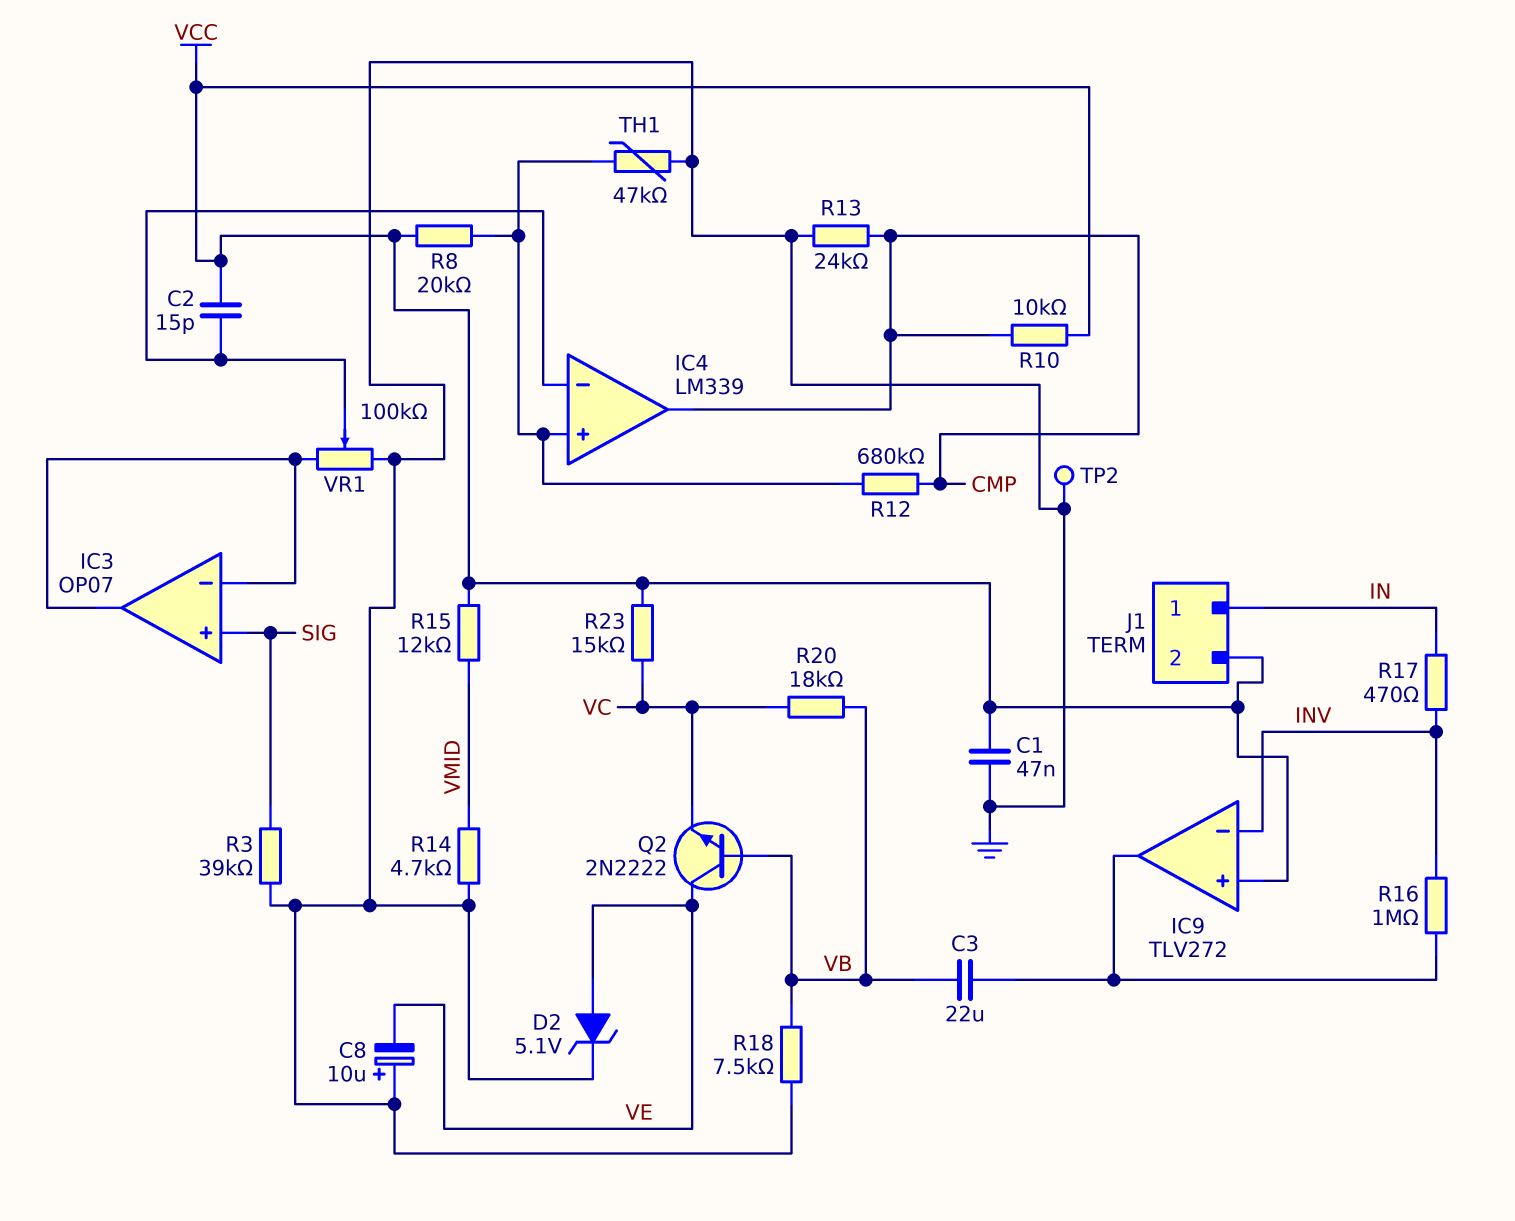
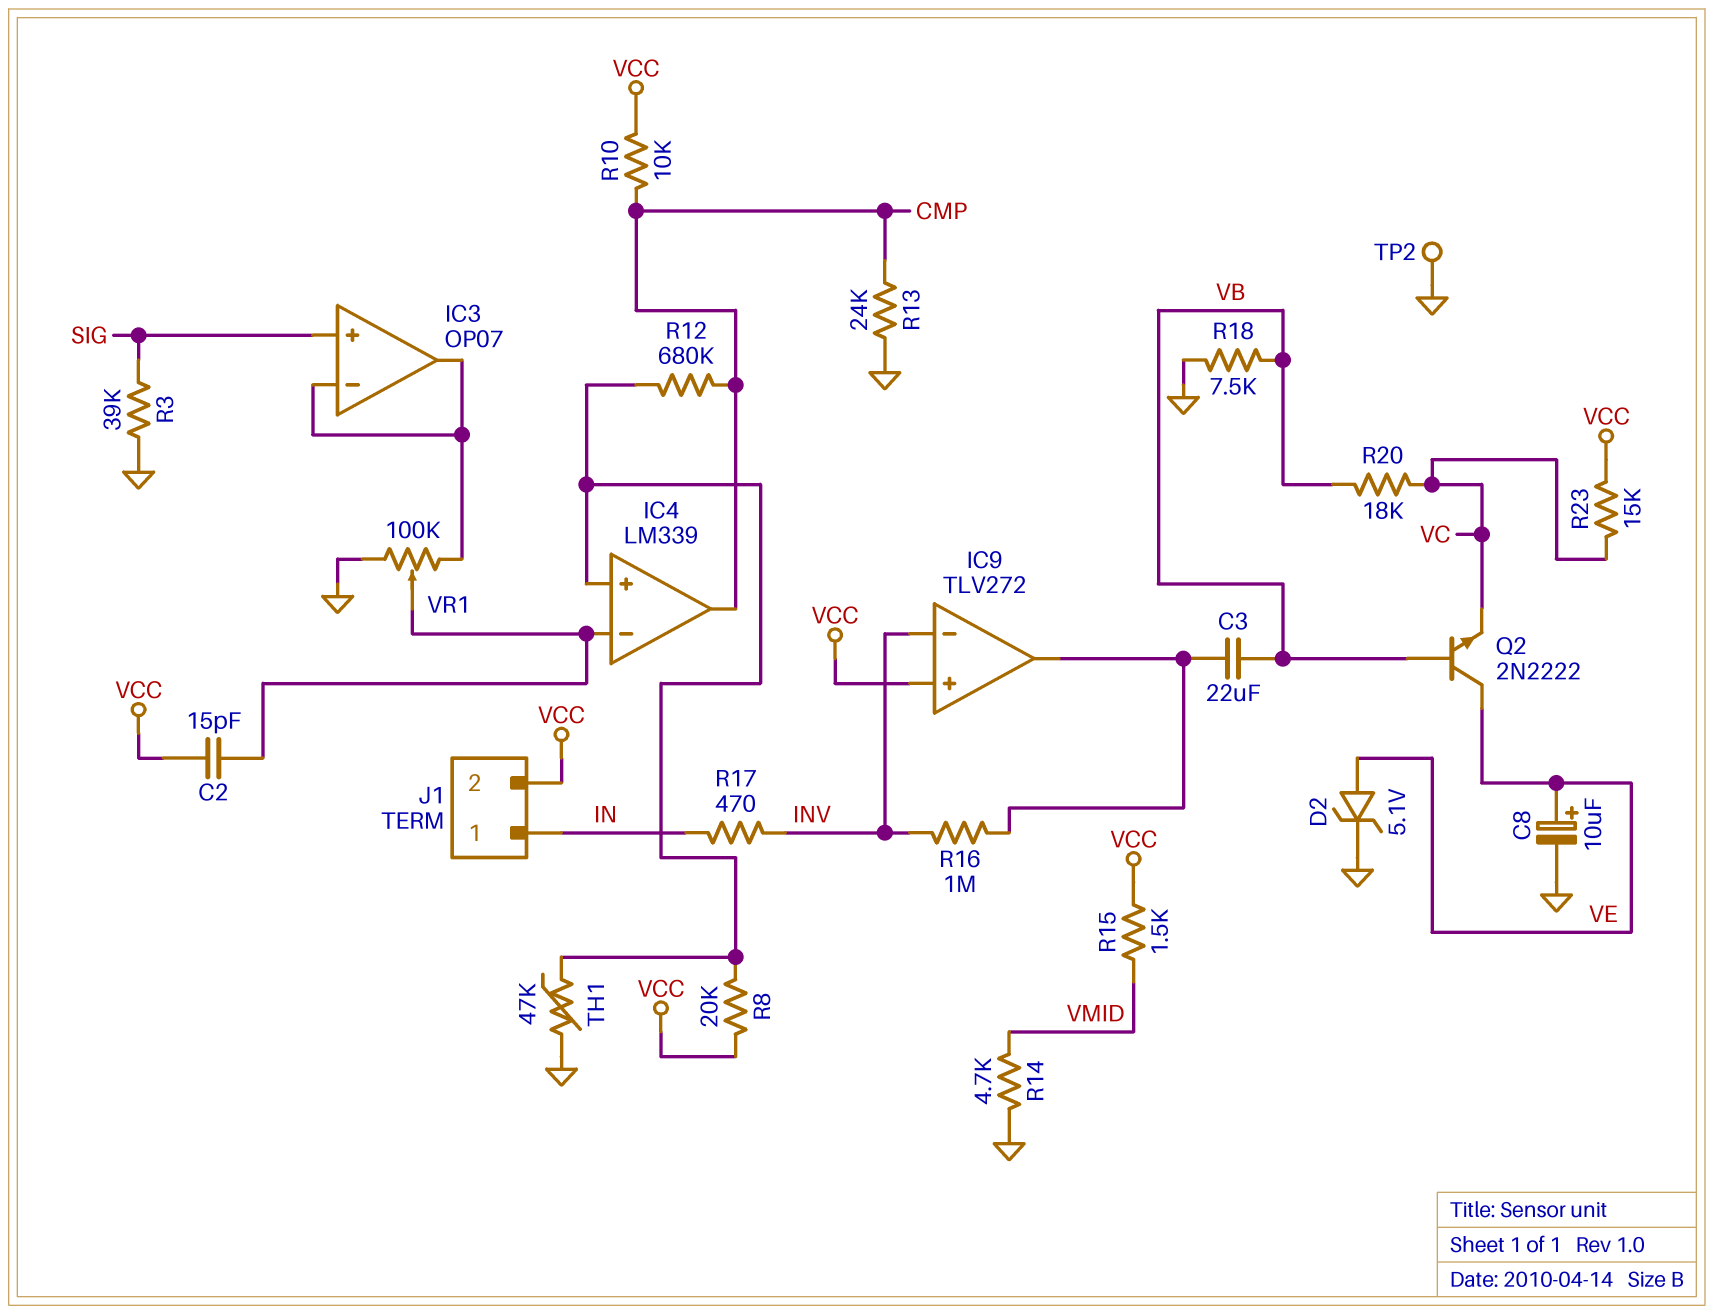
C1: 47nF (GND, VCC) -> none
C8: 10uF (plus GND, minus VE) -> 10uF (plus VE, minus GND)
R15: 12k (VCC, VMID) -> 1.5k (VCC, VMID)

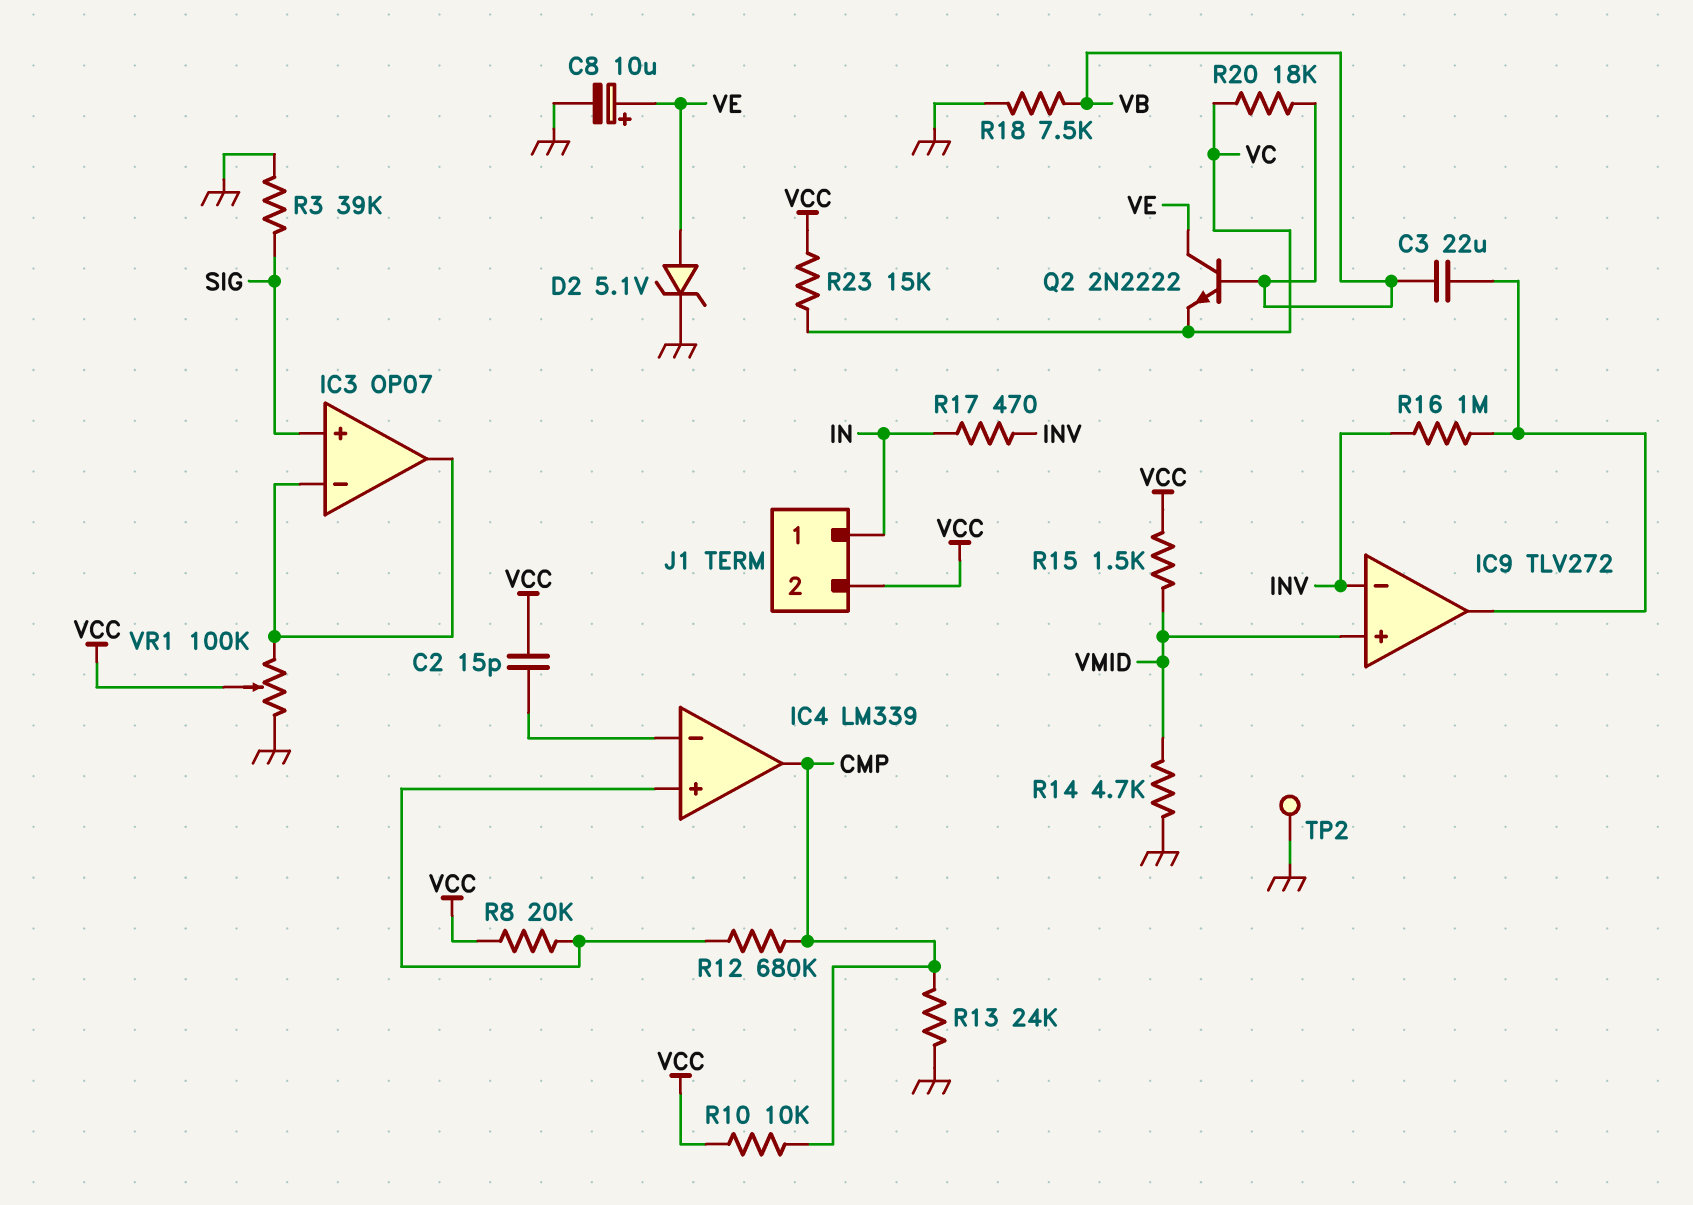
IC9 pin in+: VCC -> VMID
TH1: 47k (GND, IC4/in+) -> none
VR1: 100k (GND, IC3/in-, wiper IC4/in-) -> 100k (GND, IC3/in-, wiper VCC)

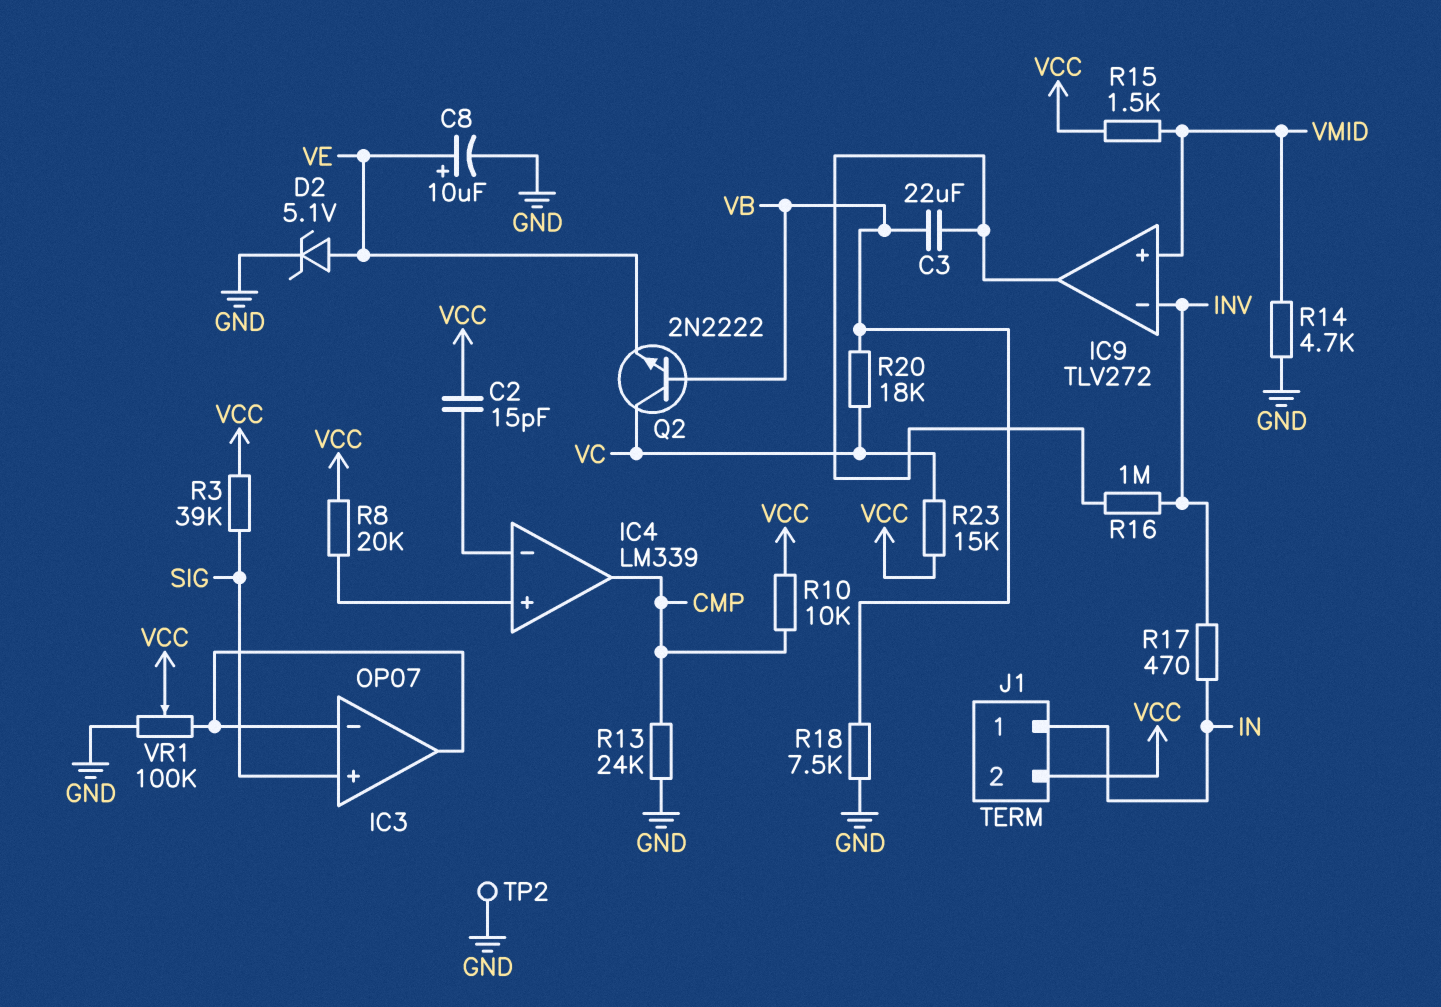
Q2: NPN 2N2222 (B VB, C VE, E VC) -> NPN 2N2222 (B VB, C VC, E VE)
R3: 39k (GND, SIG) -> 39k (SIG, VCC)
R12: 680k (CMP, IC4/in+) -> none

